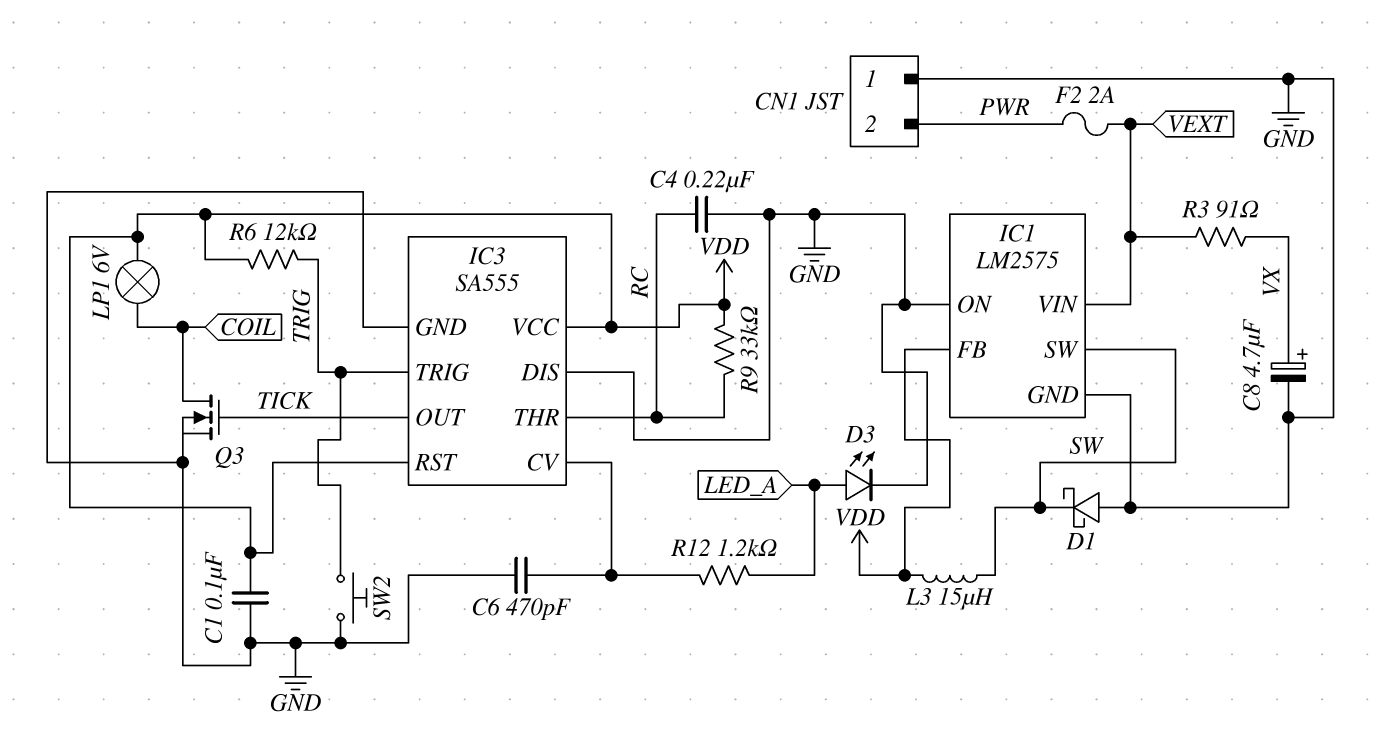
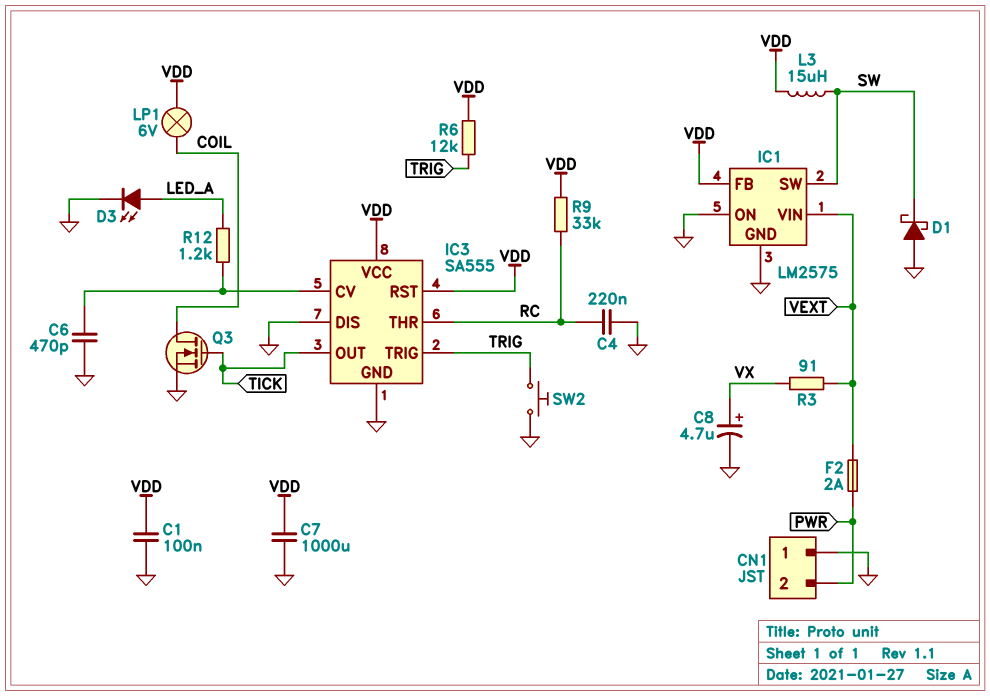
C7: none -> 1000uF (GND, VDD)

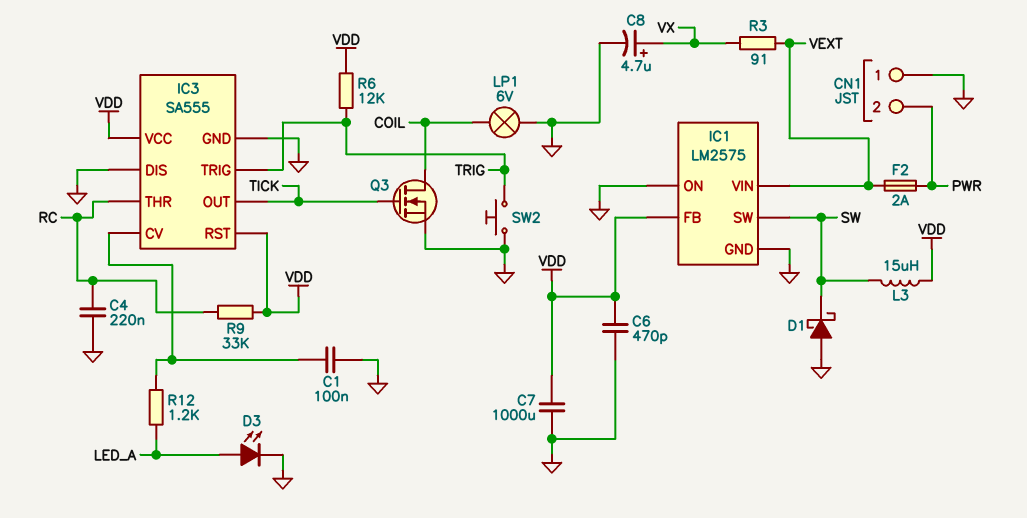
C1: 100nF (GND, VDD) -> 100nF (GND, IC3/CV)
C6: 470pF (GND, IC3/CV) -> 470pF (GND, VDD)
LP1: lamp 6V (COIL, VDD) -> lamp 6V (COIL, GND)

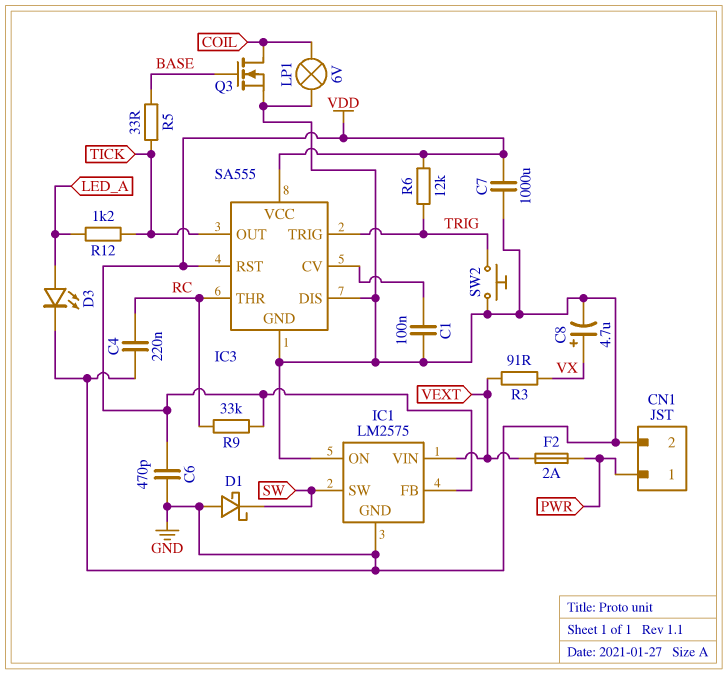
CN1 pin 1: GND -> PWR
CN1 pin 2: PWR -> GND
L3: 15uH (SW, VDD) -> none
Q3: NMOS (G TICK, D COIL, S GND) -> NMOS (G BASE, D COIL, S GND)
R5: none -> 33 (BASE, TICK)
R12: 1.2k (IC3/CV, LED_A) -> 1.2k (LED_A, TICK)

